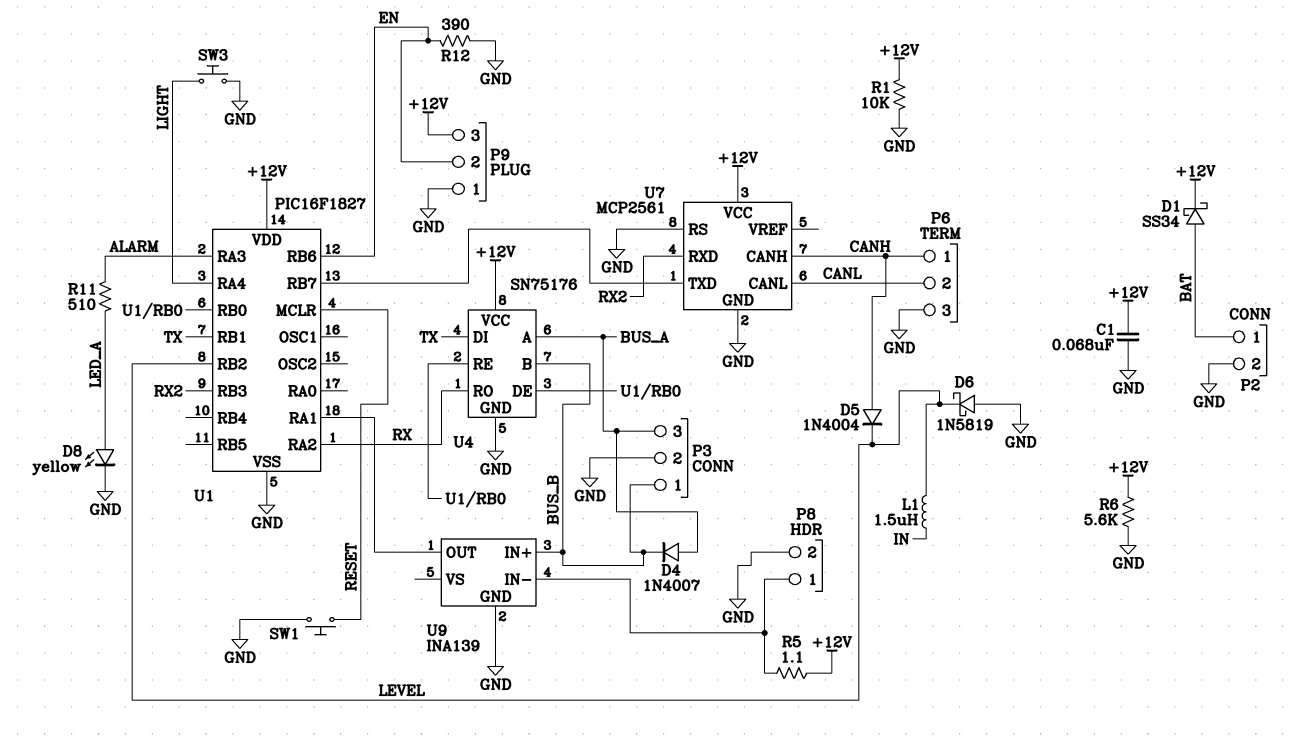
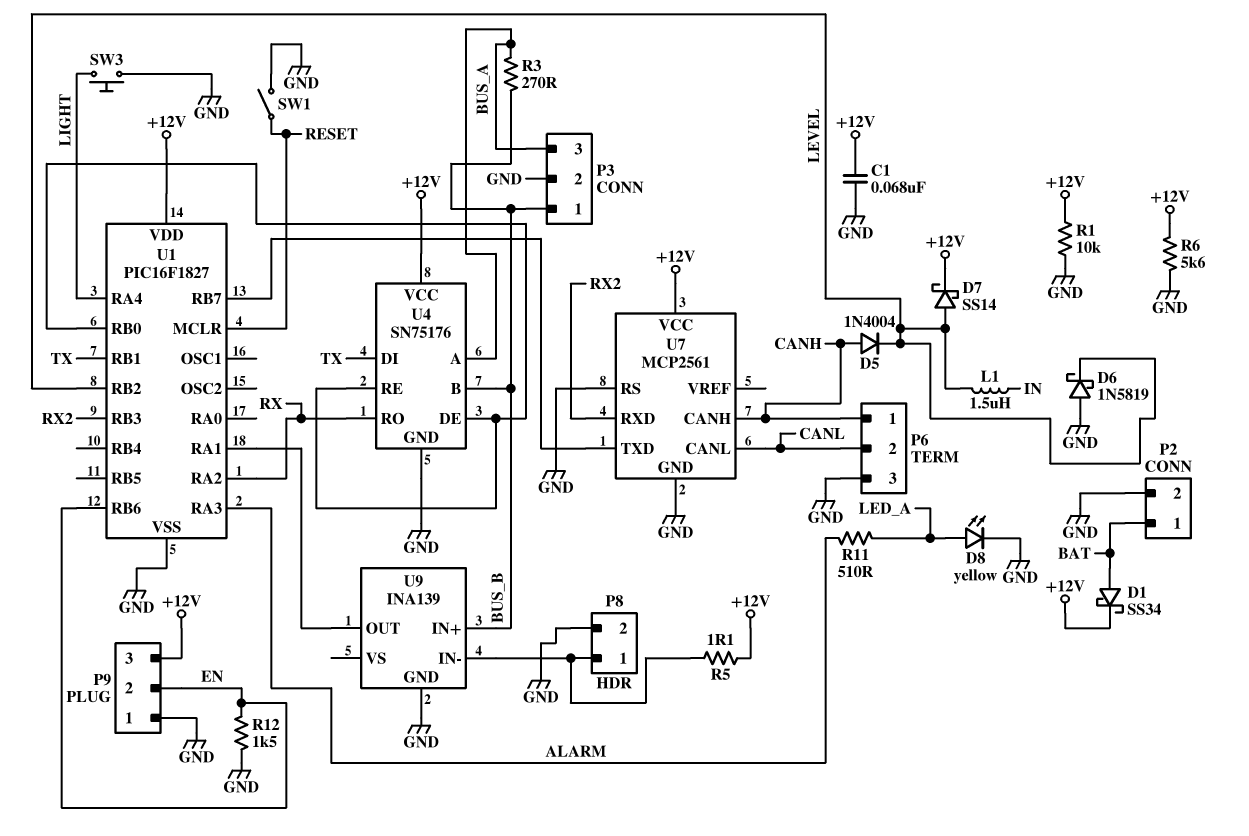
D4: diode 1N4007 (A BUS_A, K BUS_B) -> none
D7: none -> schottky SS14 (A LEVEL, K +12V)
R3: none -> 270 (BUS_A, BUS_B)
R12: 390 (EN, GND) -> 1.5k (EN, GND)
SW1: button (GND, RESET) -> switch (GND, RESET)

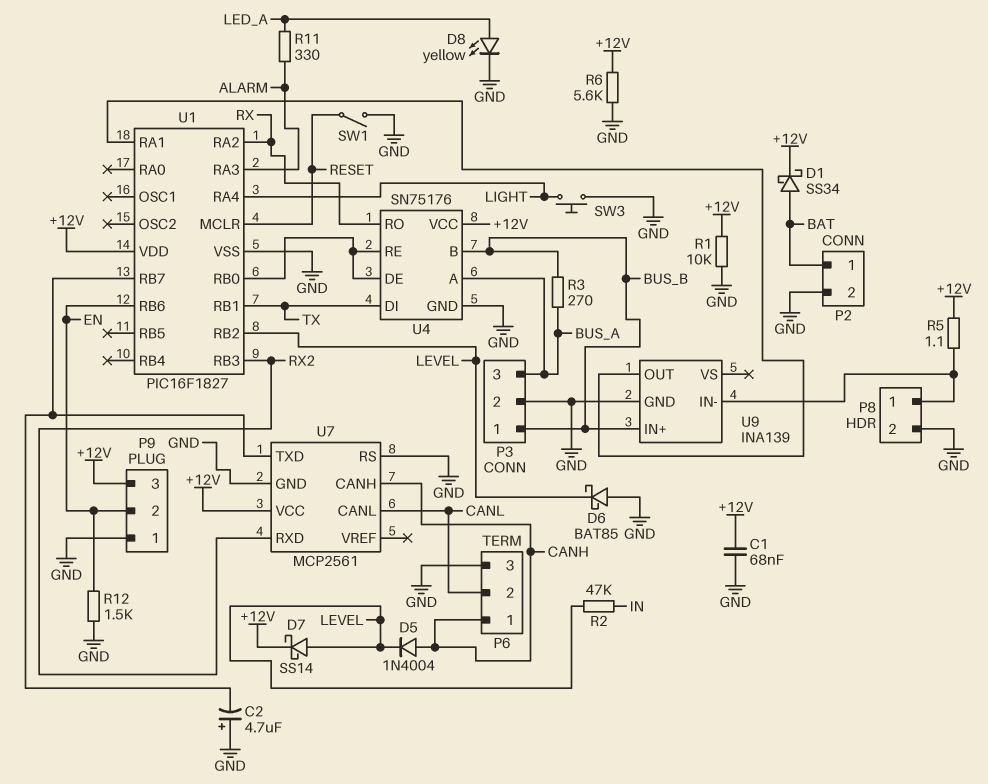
C2: none -> 4.7uF (plus GND, minus U1/RB7)
D6: schottky 1N5819 (A GND, K LEVEL) -> schottky BAT85 (A GND, K LEVEL)
L1: 1.5uH (IN, LEVEL) -> none
R2: none -> 47k (IN, LEVEL)
R11: 510 (ALARM, LED_A) -> 330 (ALARM, LED_A)

